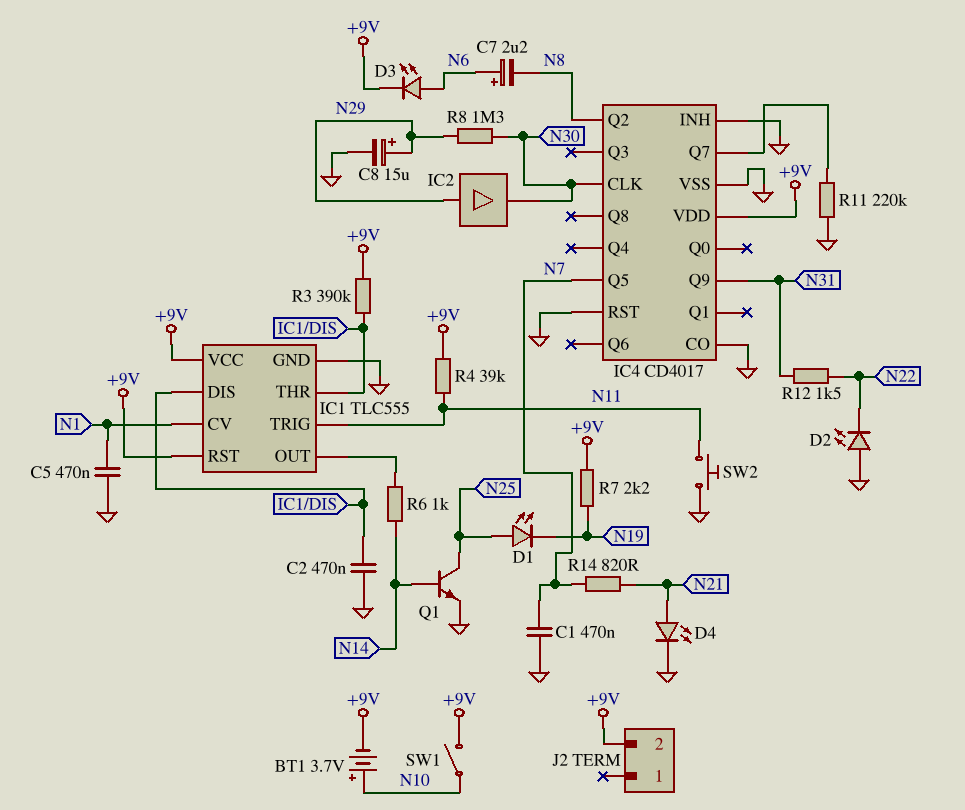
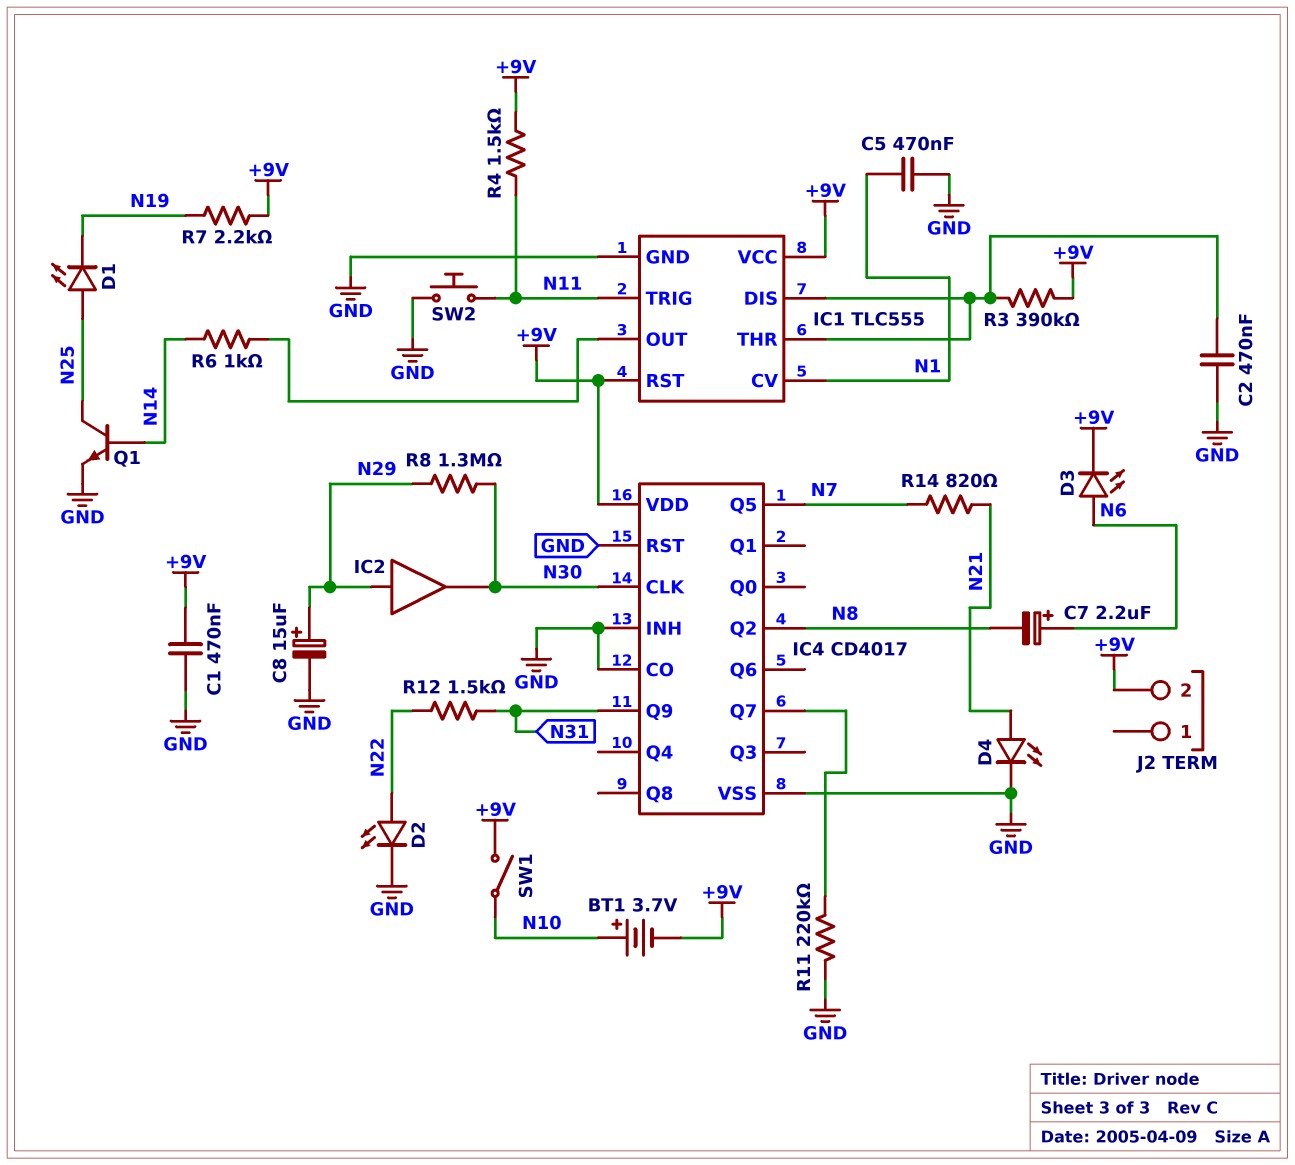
C1: 470nF (GND, N7) -> 470nF (+9V, GND)
D2: LED (A GND, K N22) -> LED (A N22, K GND)
R4: 39k (+9V, N11) -> 1.5k (+9V, N11)

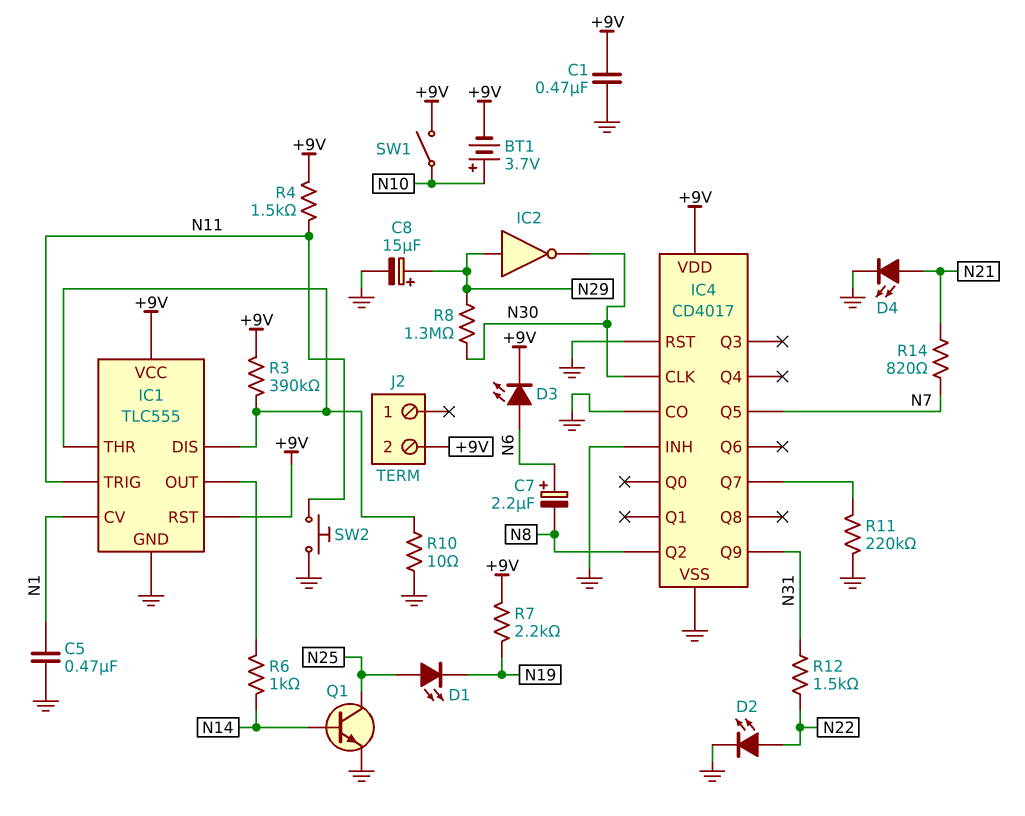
C2: 470nF (GND, IC1/DIS) -> none
IC2: buffer (in N29, out N30) -> NOT (in N29, out N30)
R10: none -> 10 (GND, IC1/DIS)

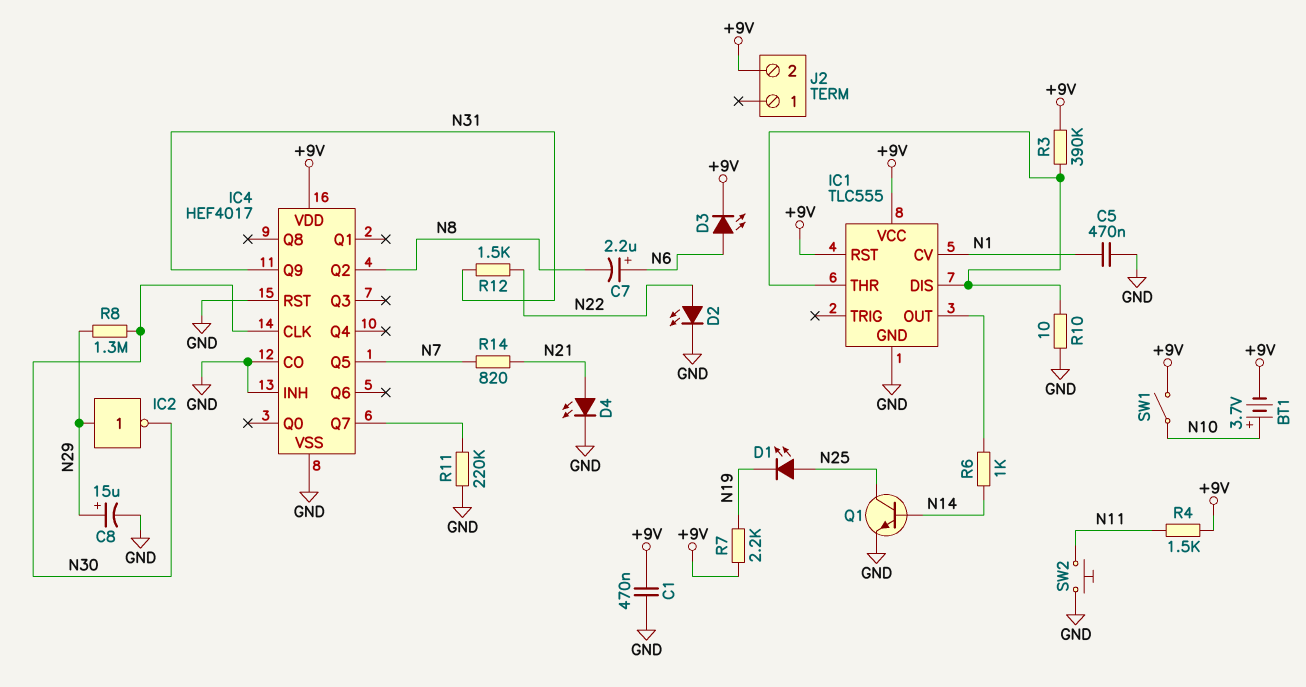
IC1 pin TRIG: N11 -> none
IC4: CD4017 -> HEF4017

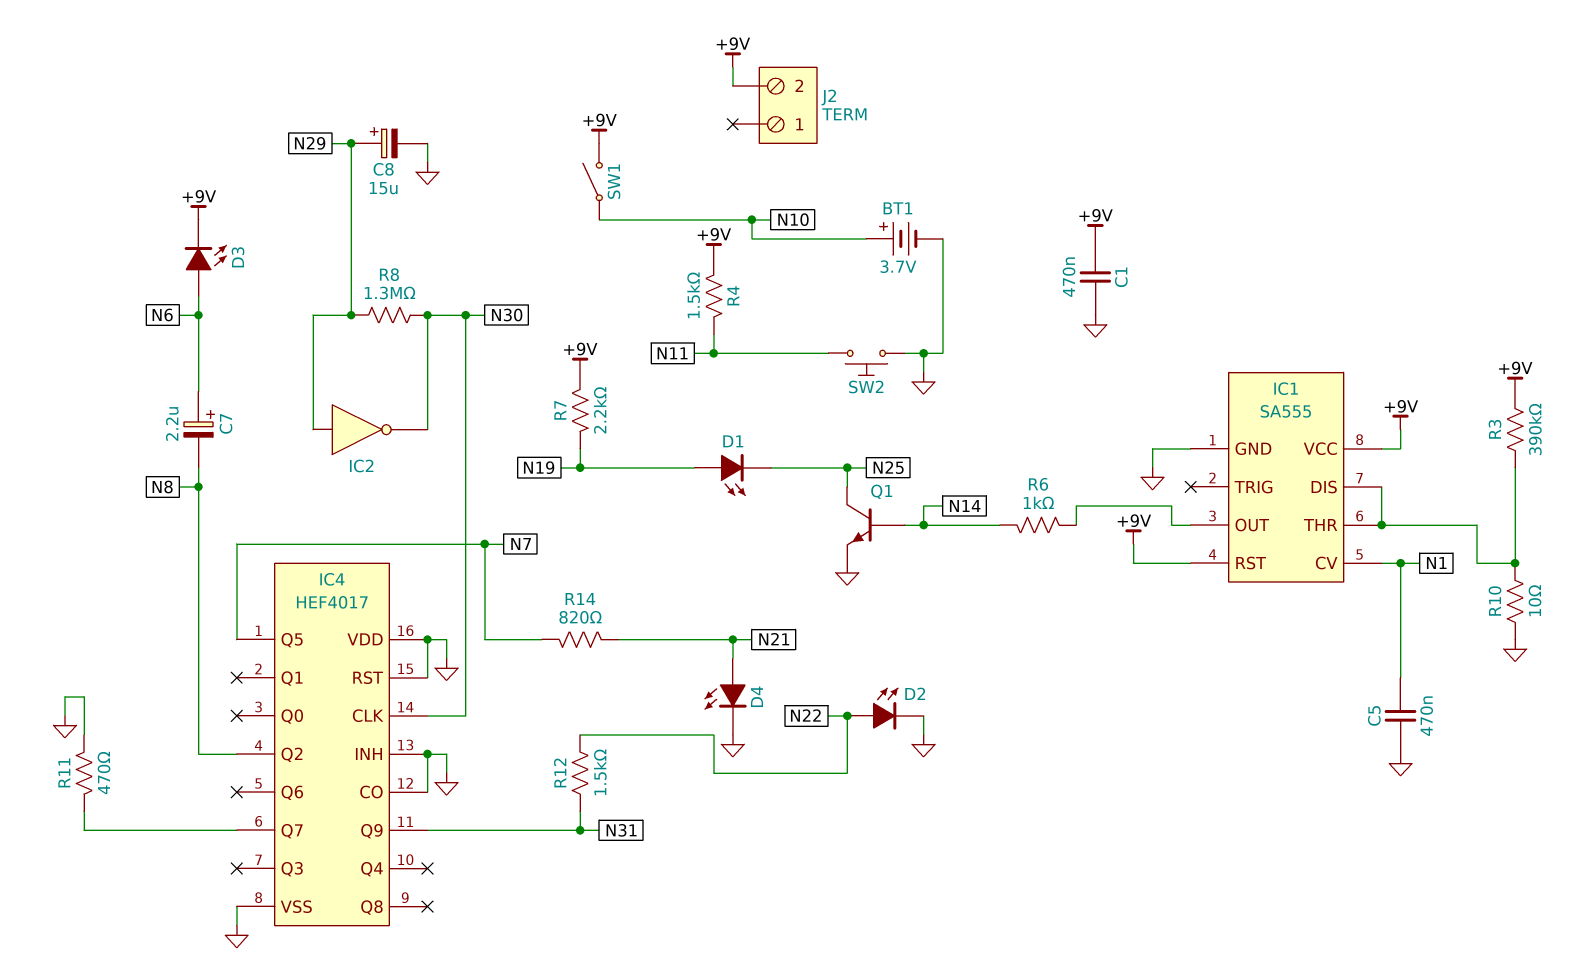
BT1: 3.7V (plus N10, minus +9V) -> 3.7V (plus N10, minus GND)
D1: LED (A N25, K N19) -> LED (A N19, K N25)
IC1: TLC555 -> SA555
IC4 pin VDD: +9V -> GND
R11: 220k (GND, IC4/Q7) -> 470 (GND, IC4/Q7)

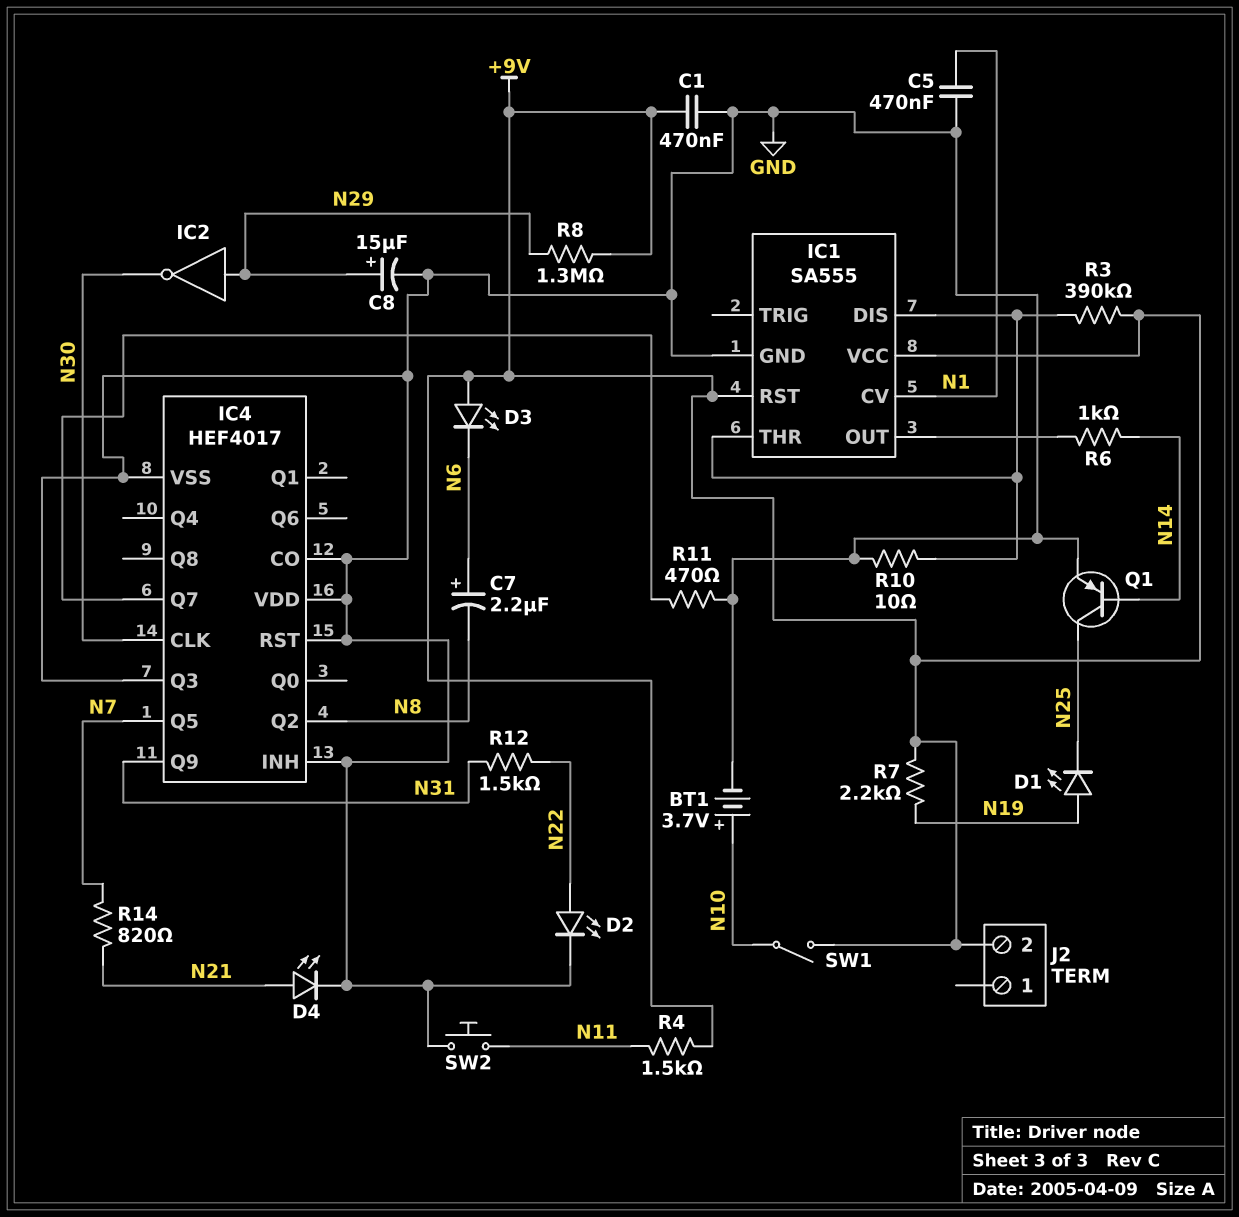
D3: LED (A N6, K +9V) -> LED (A +9V, K N6)
IC4 pin Q3: none -> GND
Q1: NPN (B N14, C N25, E GND) -> PNP (B N14, C N25, E GND)
R8: 1.3M (N29, N30) -> 1.3M (+9V, N29)

